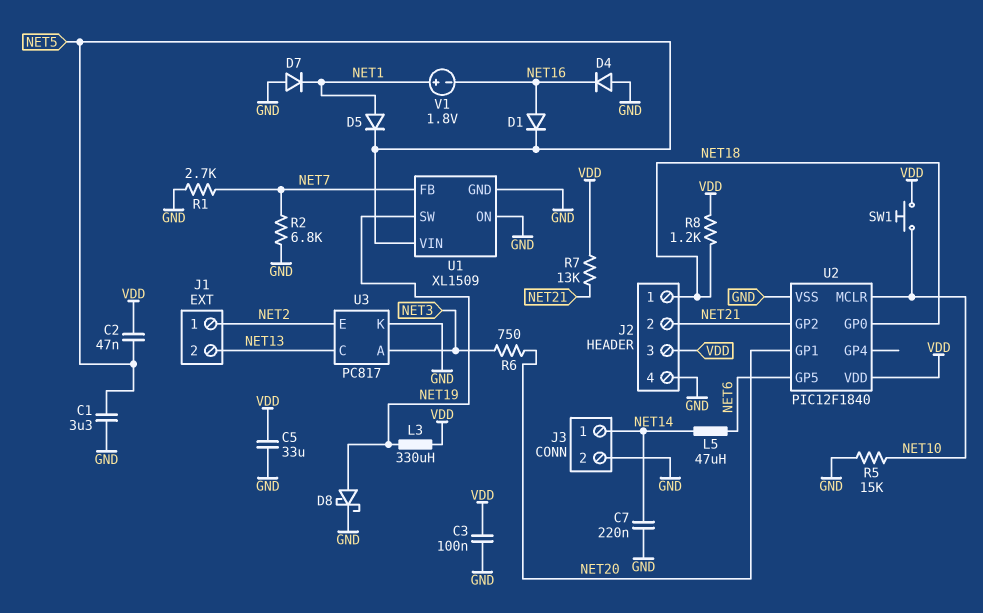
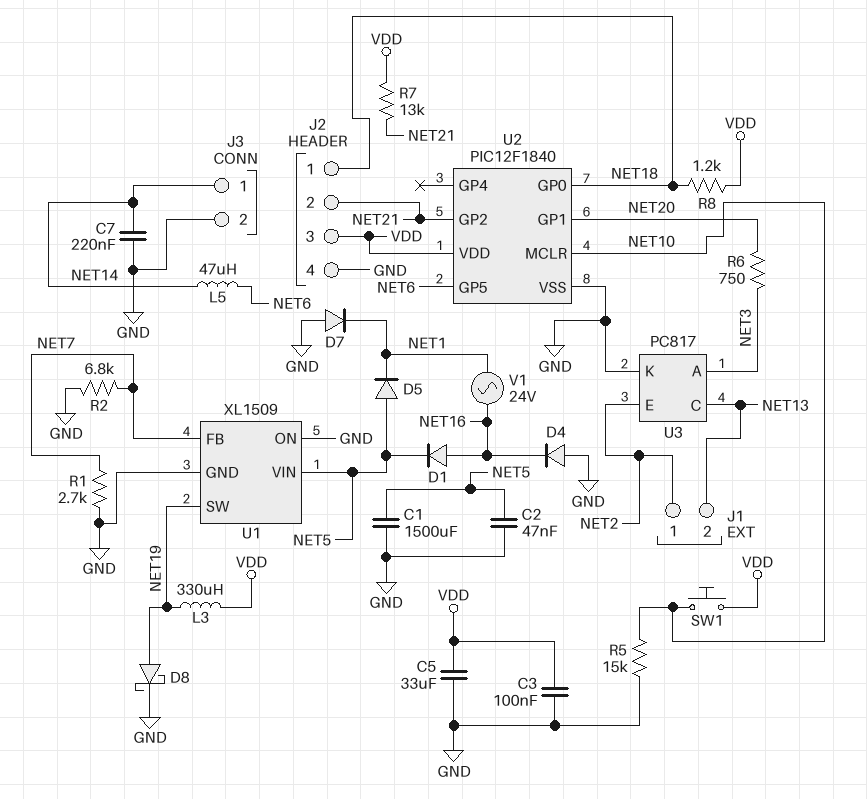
C1: 3.3uF (GND, NET5) -> 1500uF (GND, NET5)
C2: 47nF (NET5, VDD) -> 47nF (GND, NET5)
D5: diode (A NET1, K NET5) -> diode (A NET5, K NET1)
V1: 1.8V (plus NET1, minus NET16) -> AC 24V (NET1, NET16)

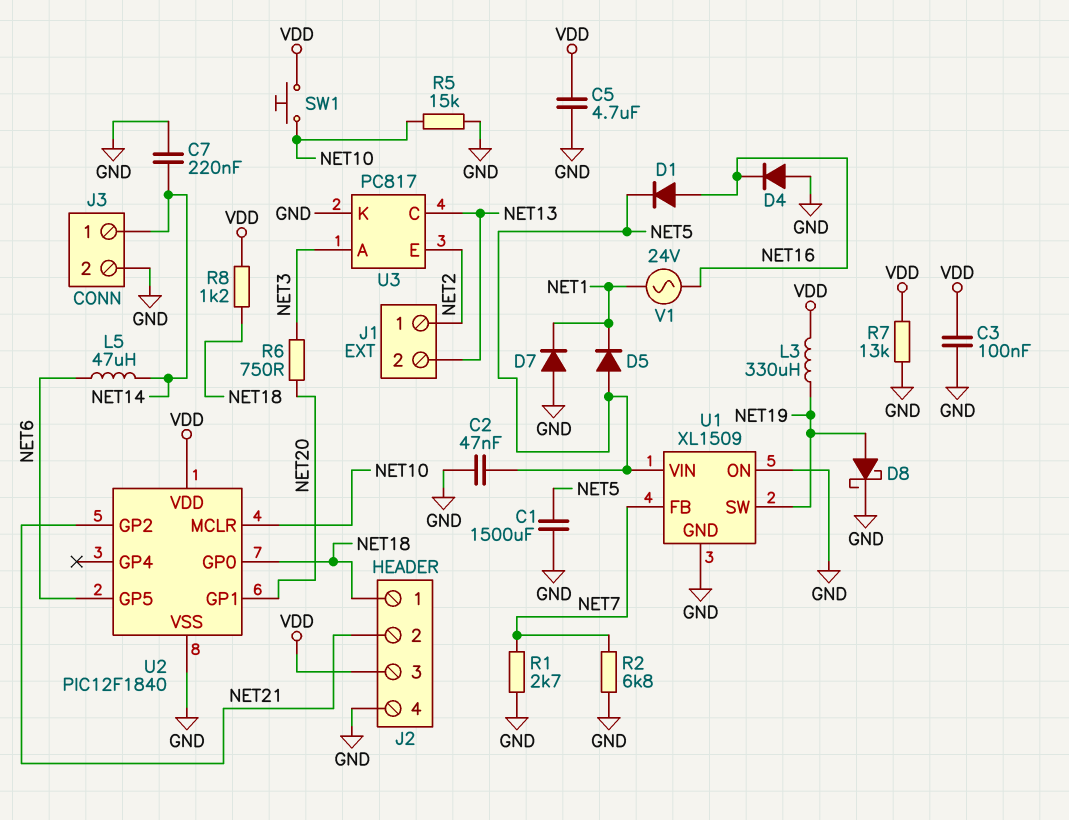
C5: 33uF (GND, VDD) -> 4.7uF (GND, VDD)
R7: 13k (NET21, VDD) -> 13k (GND, VDD)

